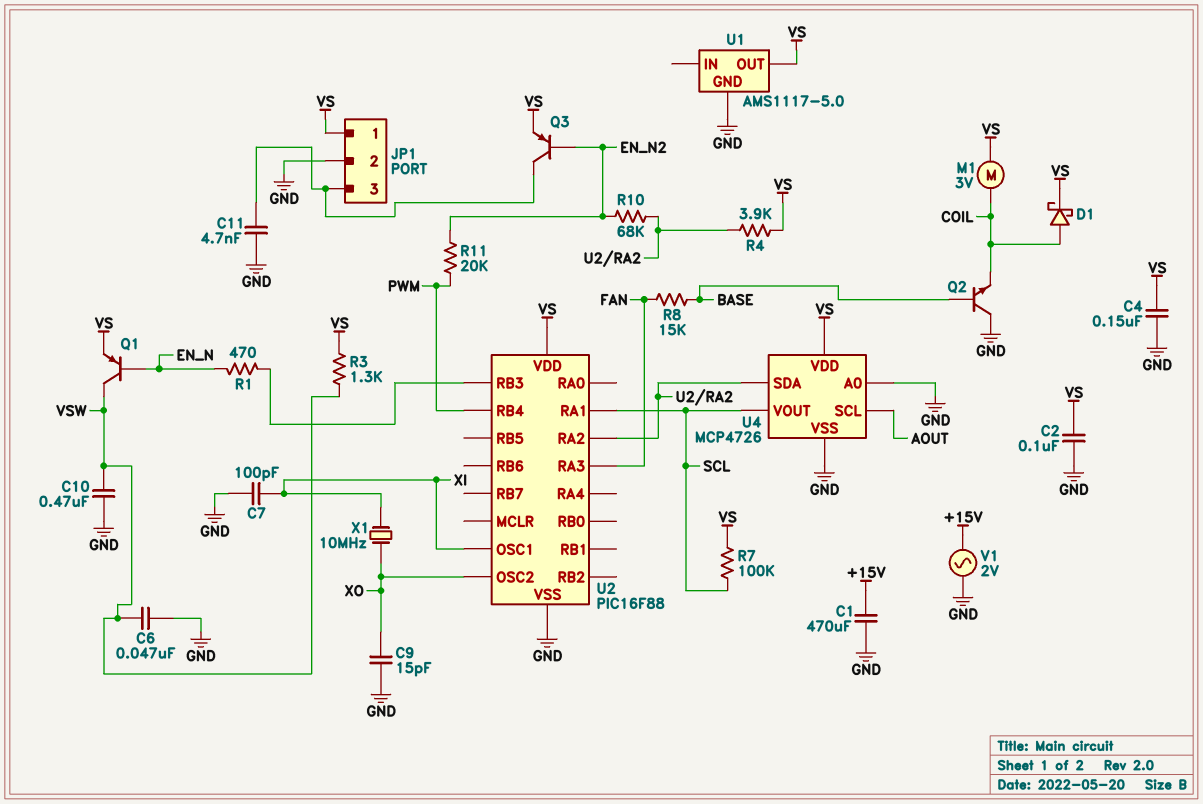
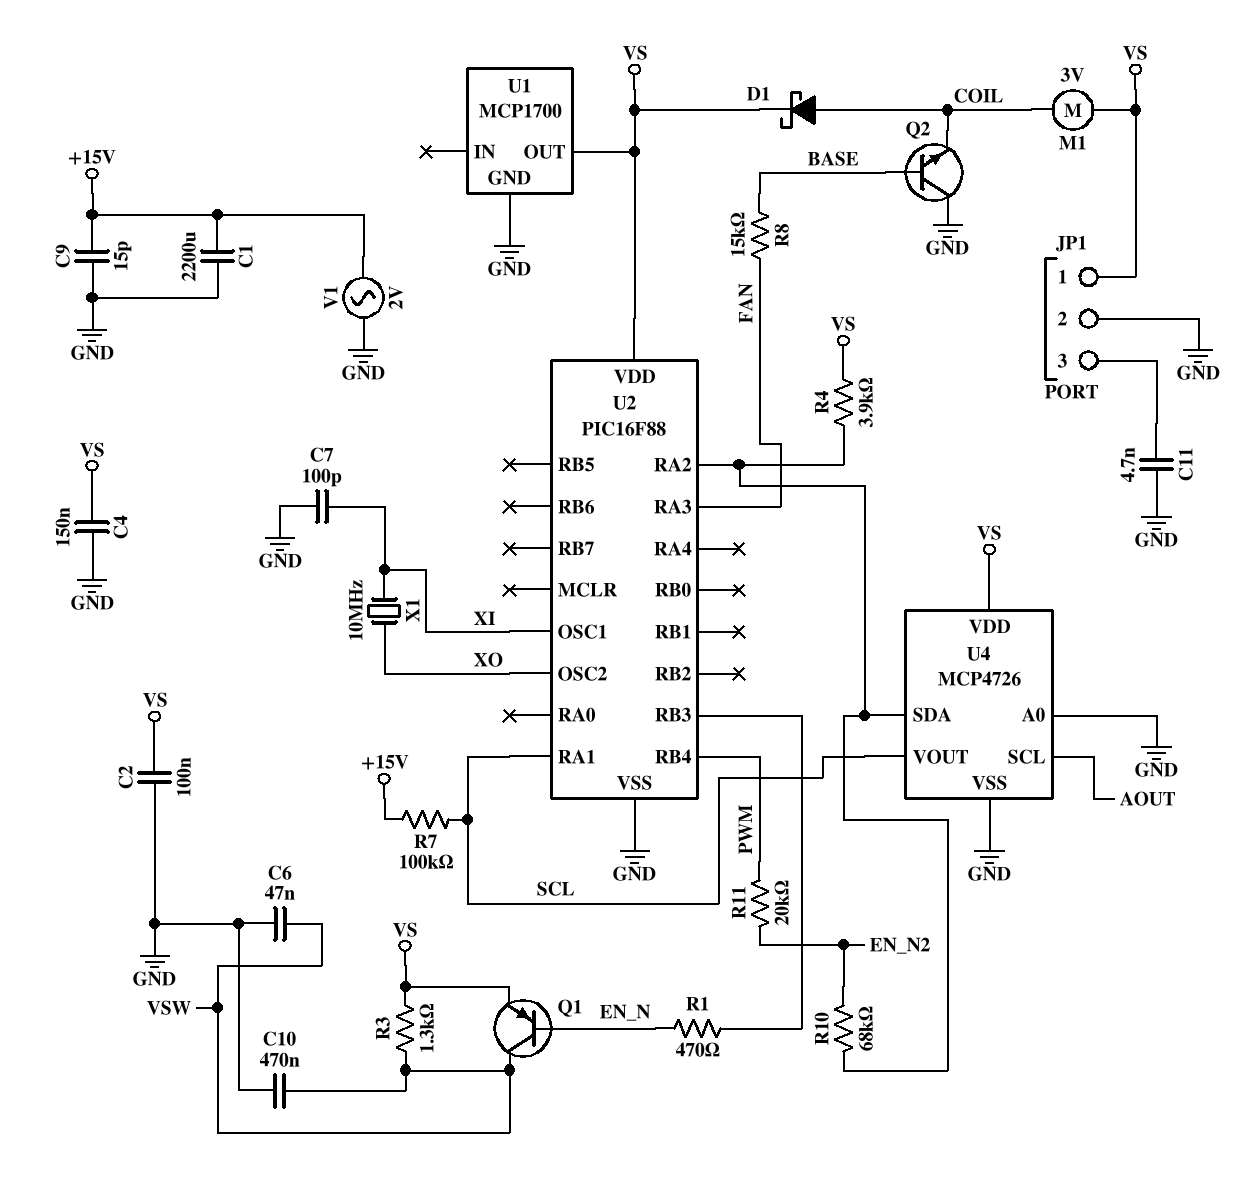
C1: 470uF (+15V, GND) -> 2200uF (+15V, GND)
C9: 15pF (GND, XO) -> 15pF (+15V, GND)
Q3: PNP (B EN_N2, C JP1/3, E VS) -> none
R7: 100k (SCL, VS) -> 100k (+15V, SCL)
U1: AMS1117-5.0 -> MCP1700

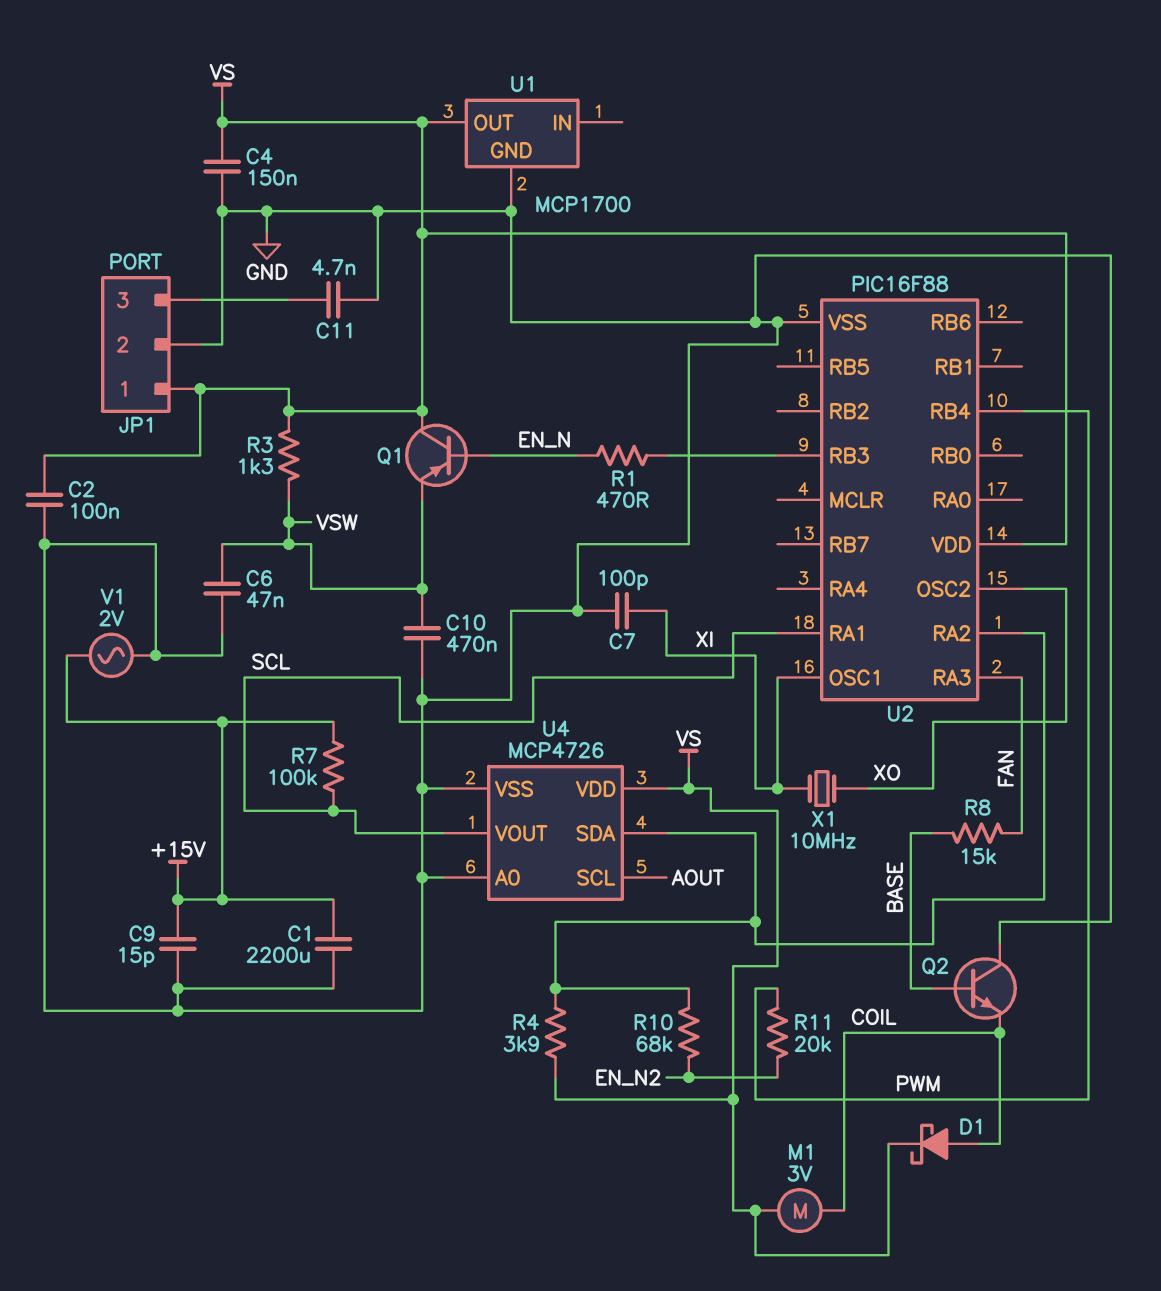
Q1: PNP (B EN_N, C VSW, E VS) -> PNP (B EN_N, C VS, E VSW)

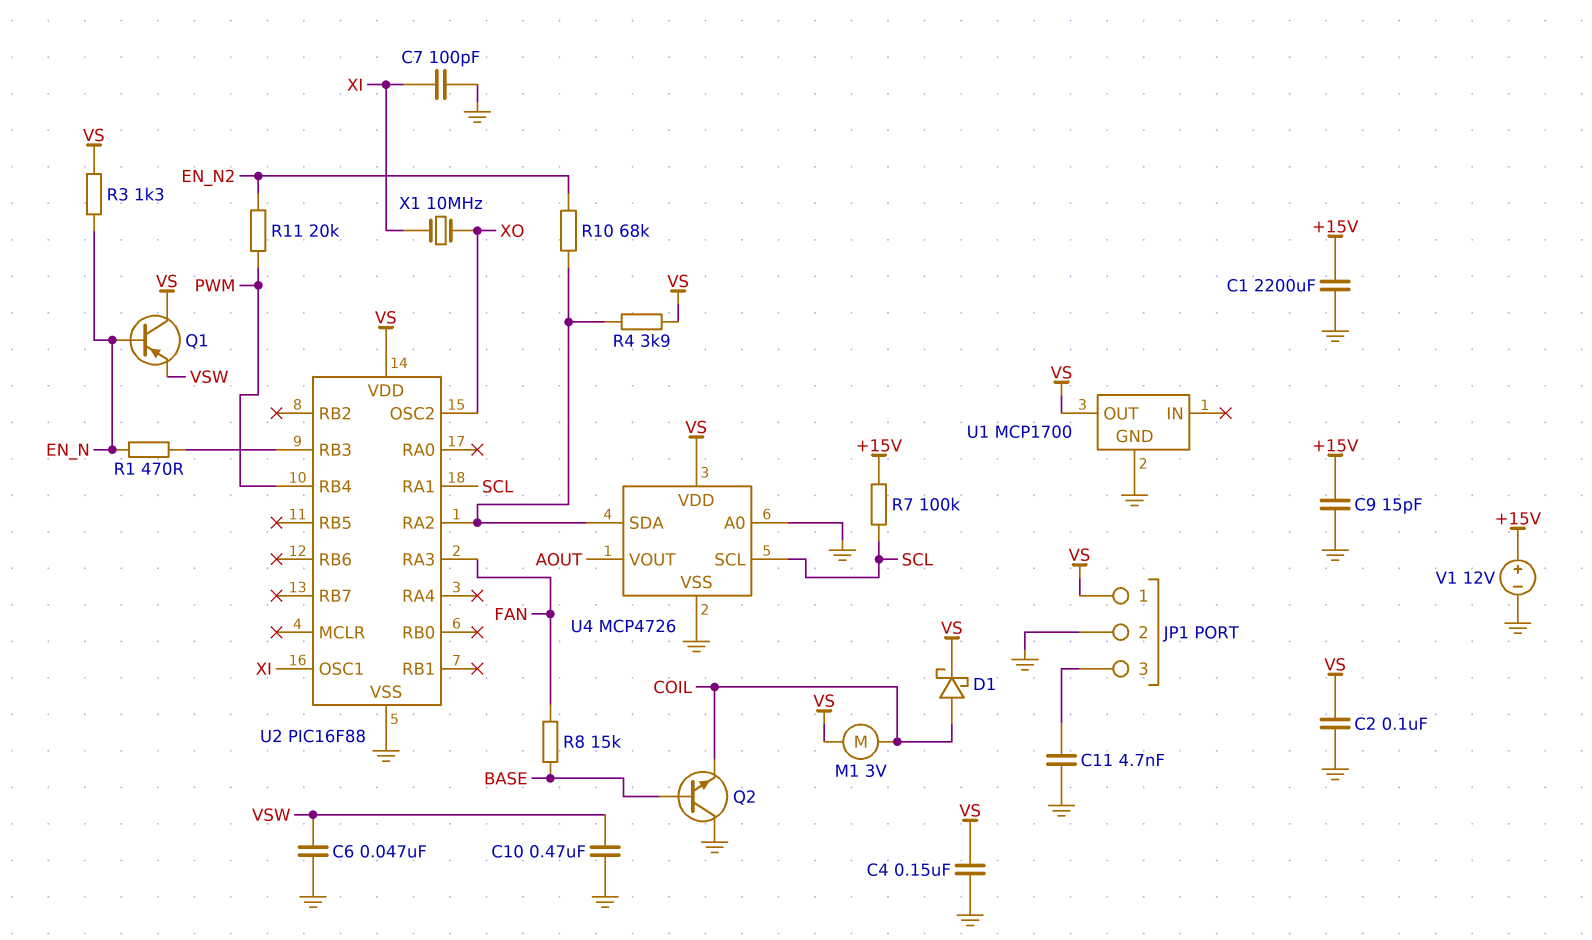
R3: 1.3k (VS, VSW) -> 1.3k (EN_N, VS)
U4 pin SCL: AOUT -> SCL
U4 pin VOUT: SCL -> AOUT
V1: AC 2V (+15V, GND) -> 12V (plus +15V, minus GND)

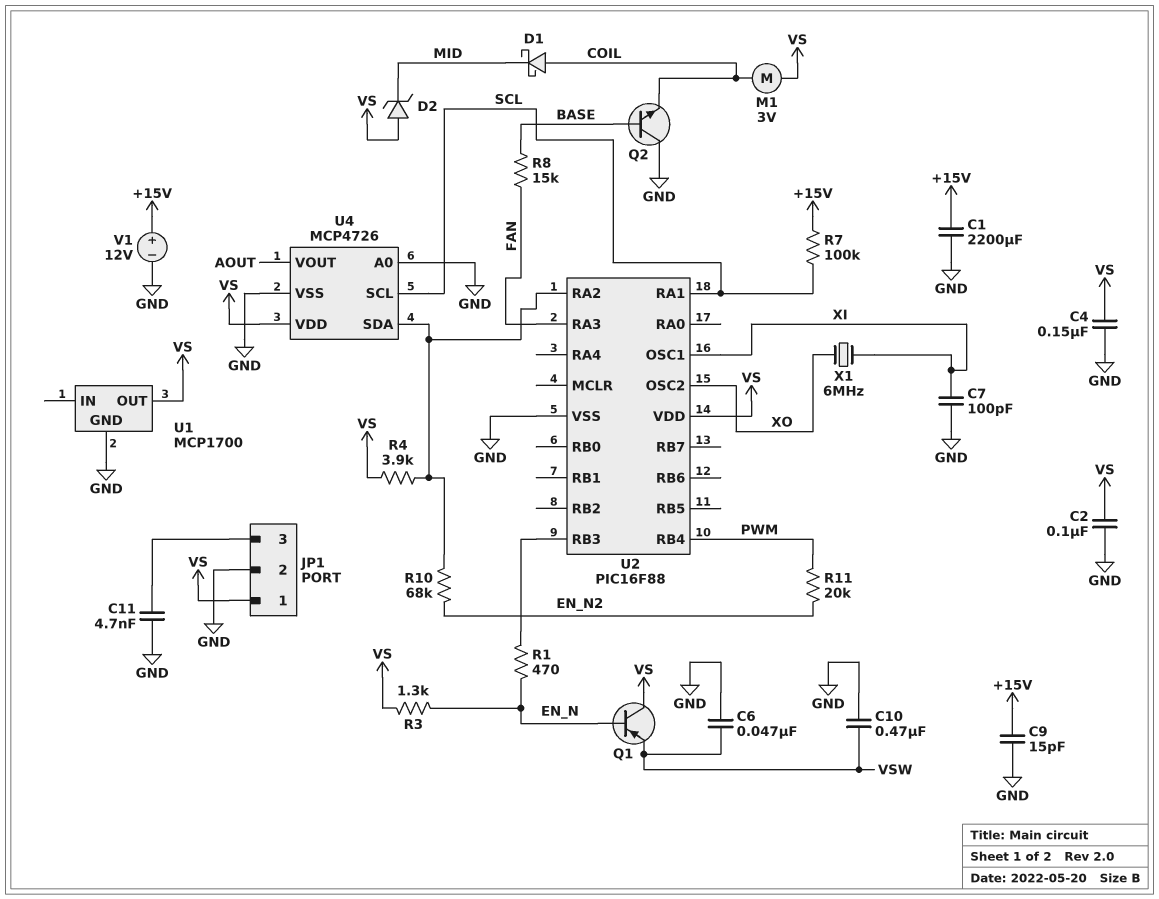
D1: schottky (A COIL, K VS) -> schottky (A COIL, K MID)
D2: none -> zener (A VS, K MID)
X1: 10MHz (XI, XO) -> 6MHz (XI, XO)

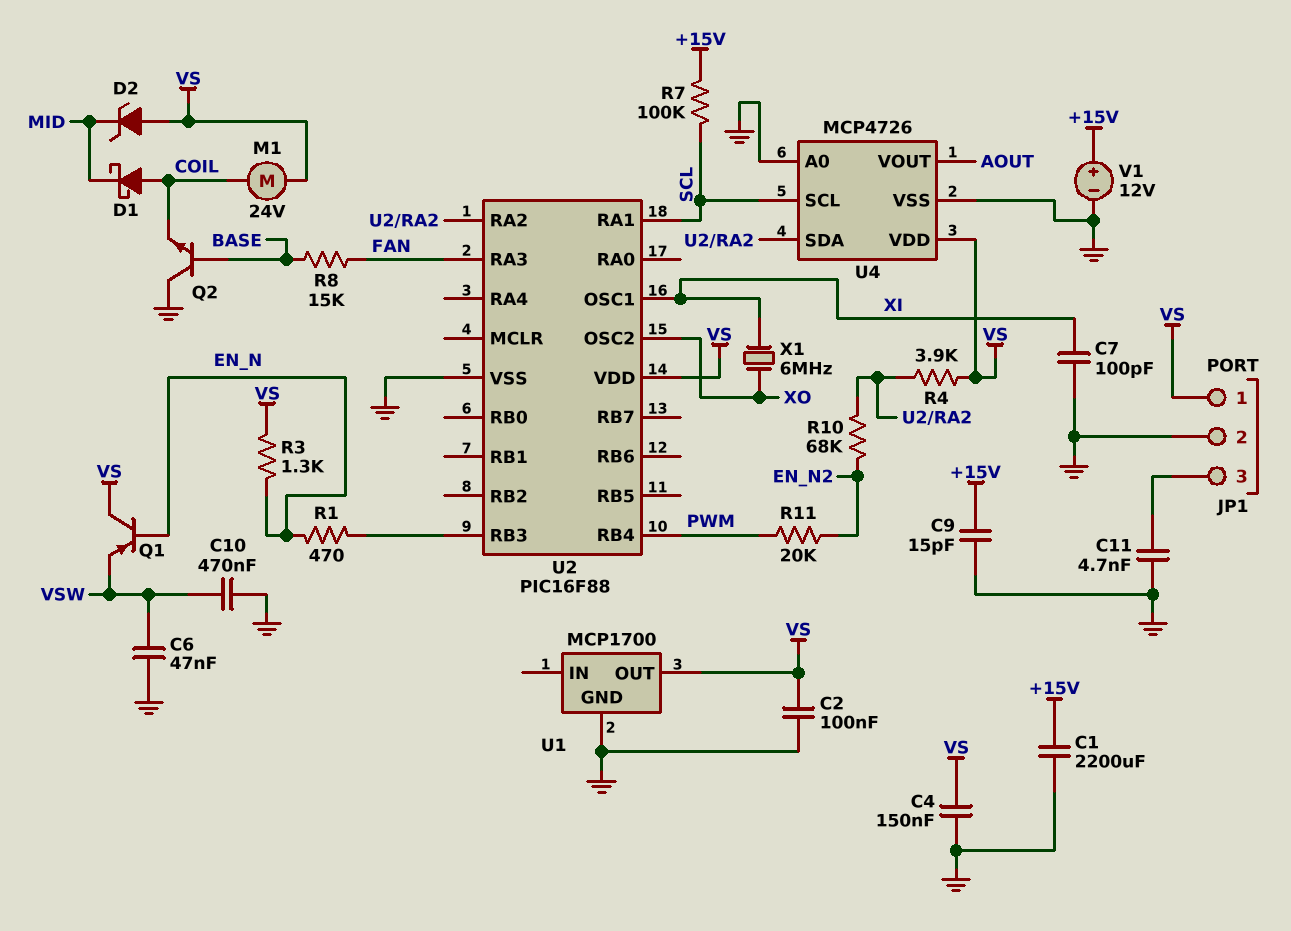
M1: motor 3V (COIL, VS) -> motor 24V (COIL, VS)

